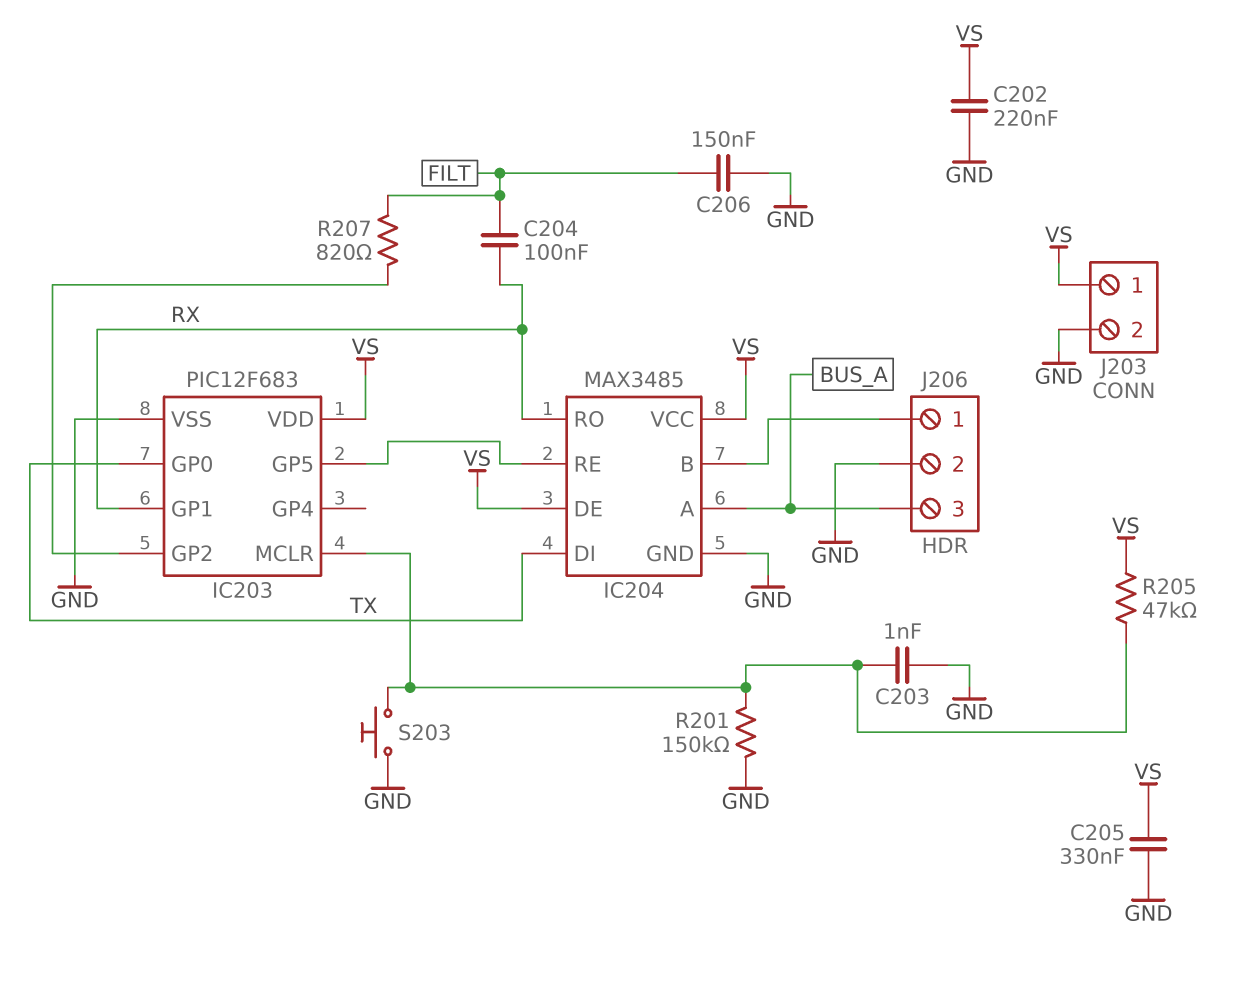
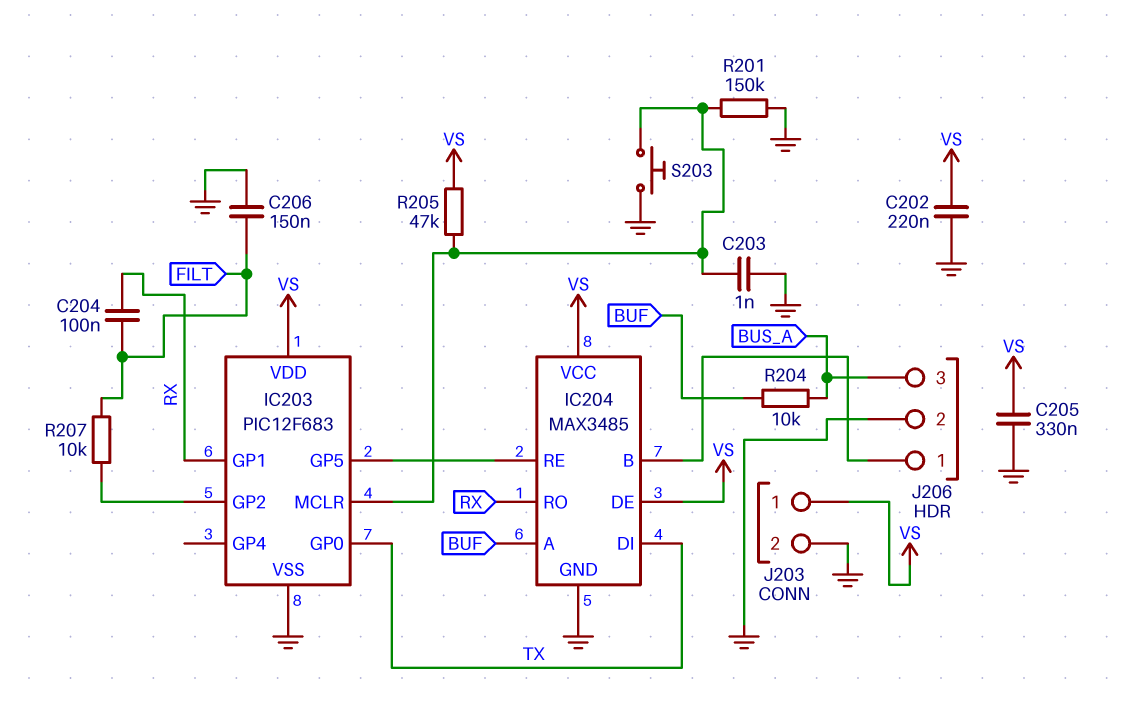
IC204 pin A: BUS_A -> BUF
R204: none -> 10k (BUF, BUS_A)
R207: 820 (FILT, IC203/GP2) -> 10k (FILT, IC203/GP2)

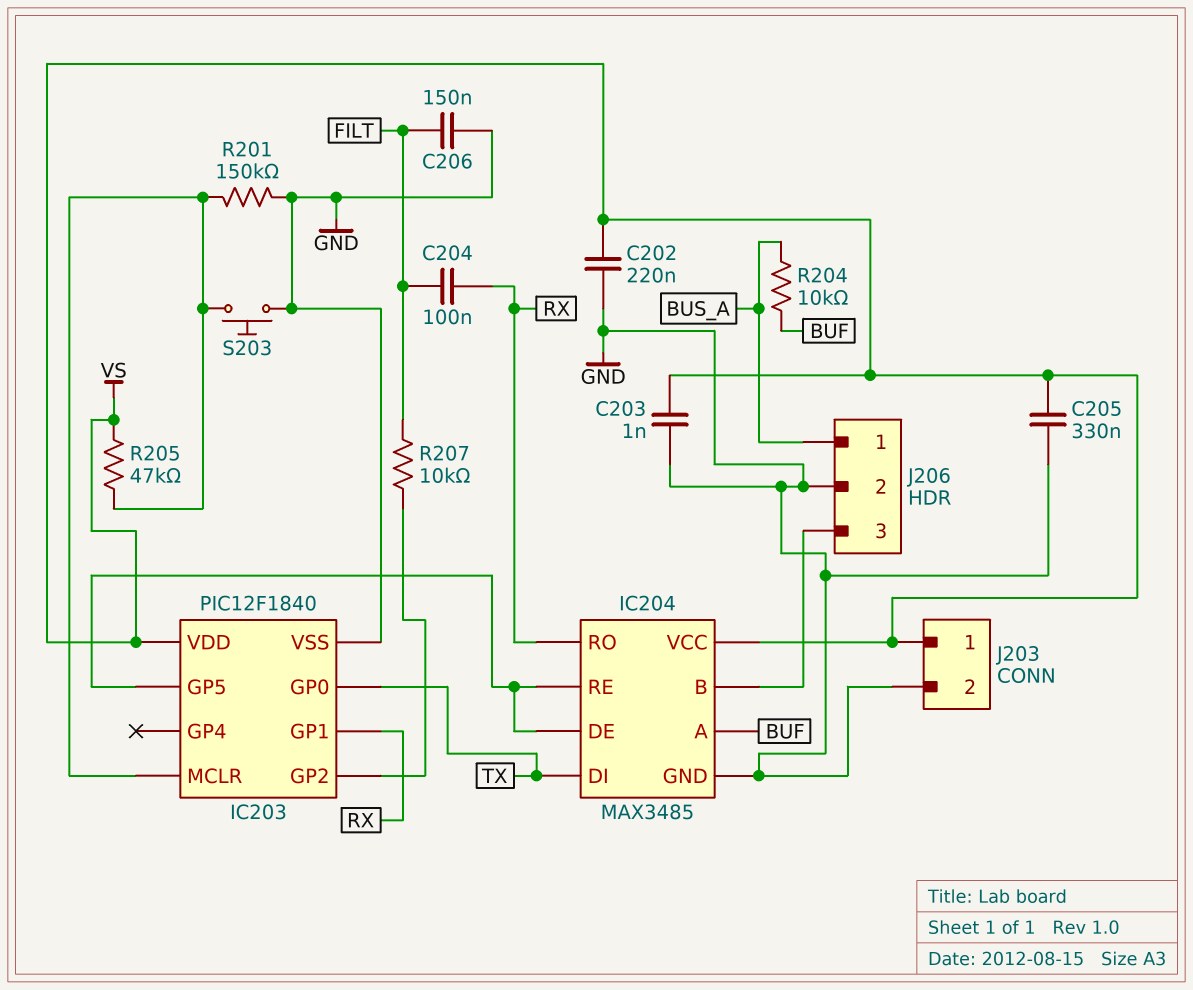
C203: 1nF (GND, IC203/MCLR) -> 1nF (GND, VS)
IC203: PIC12F683 -> PIC12F1840
IC204 pin DE: VS -> IC203/GP5
J206 pin 1: IC204/B -> BUS_A
J206 pin 3: BUS_A -> IC204/B

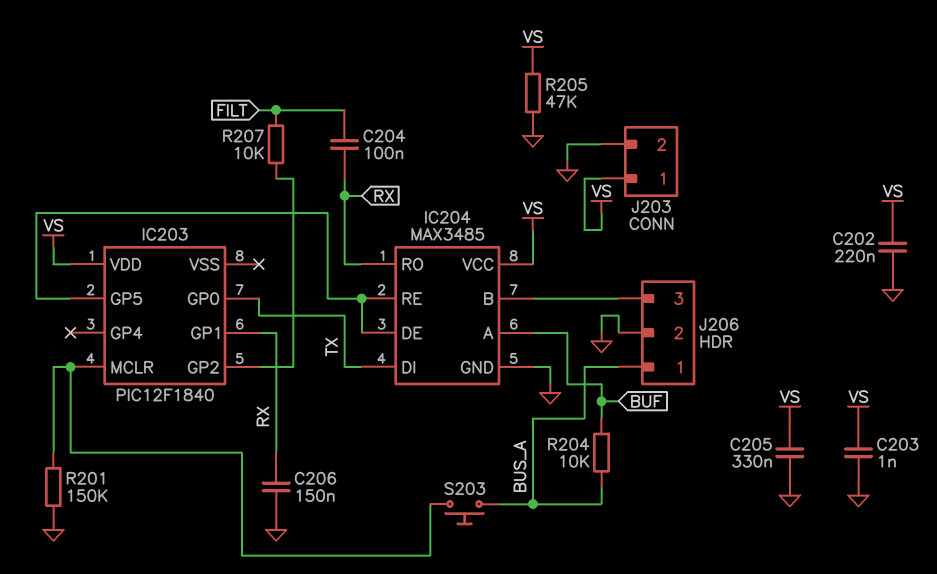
C206: 150nF (FILT, GND) -> 150nF (GND, RX)
IC203 pin VSS: GND -> none
R205: 47k (IC203/MCLR, VS) -> 47k (GND, VS)
S203: button (GND, IC203/MCLR) -> button (BUS_A, IC203/MCLR)

